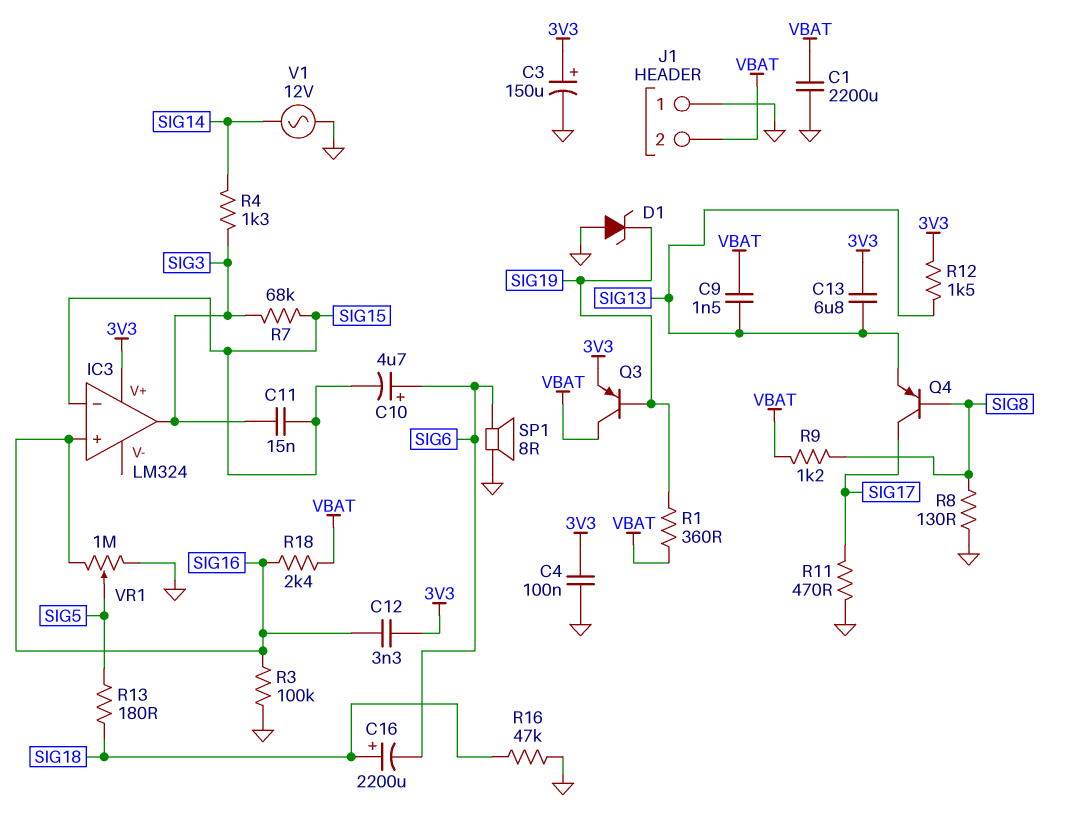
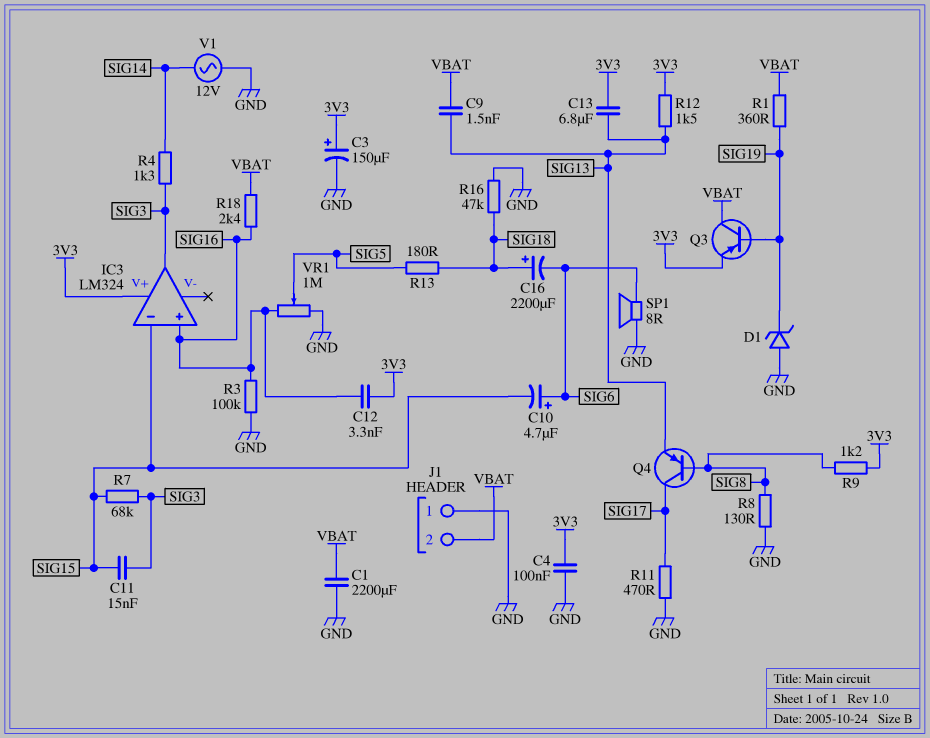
R9: 1.2k (SIG8, VBAT) -> 1.2k (3V3, SIG8)

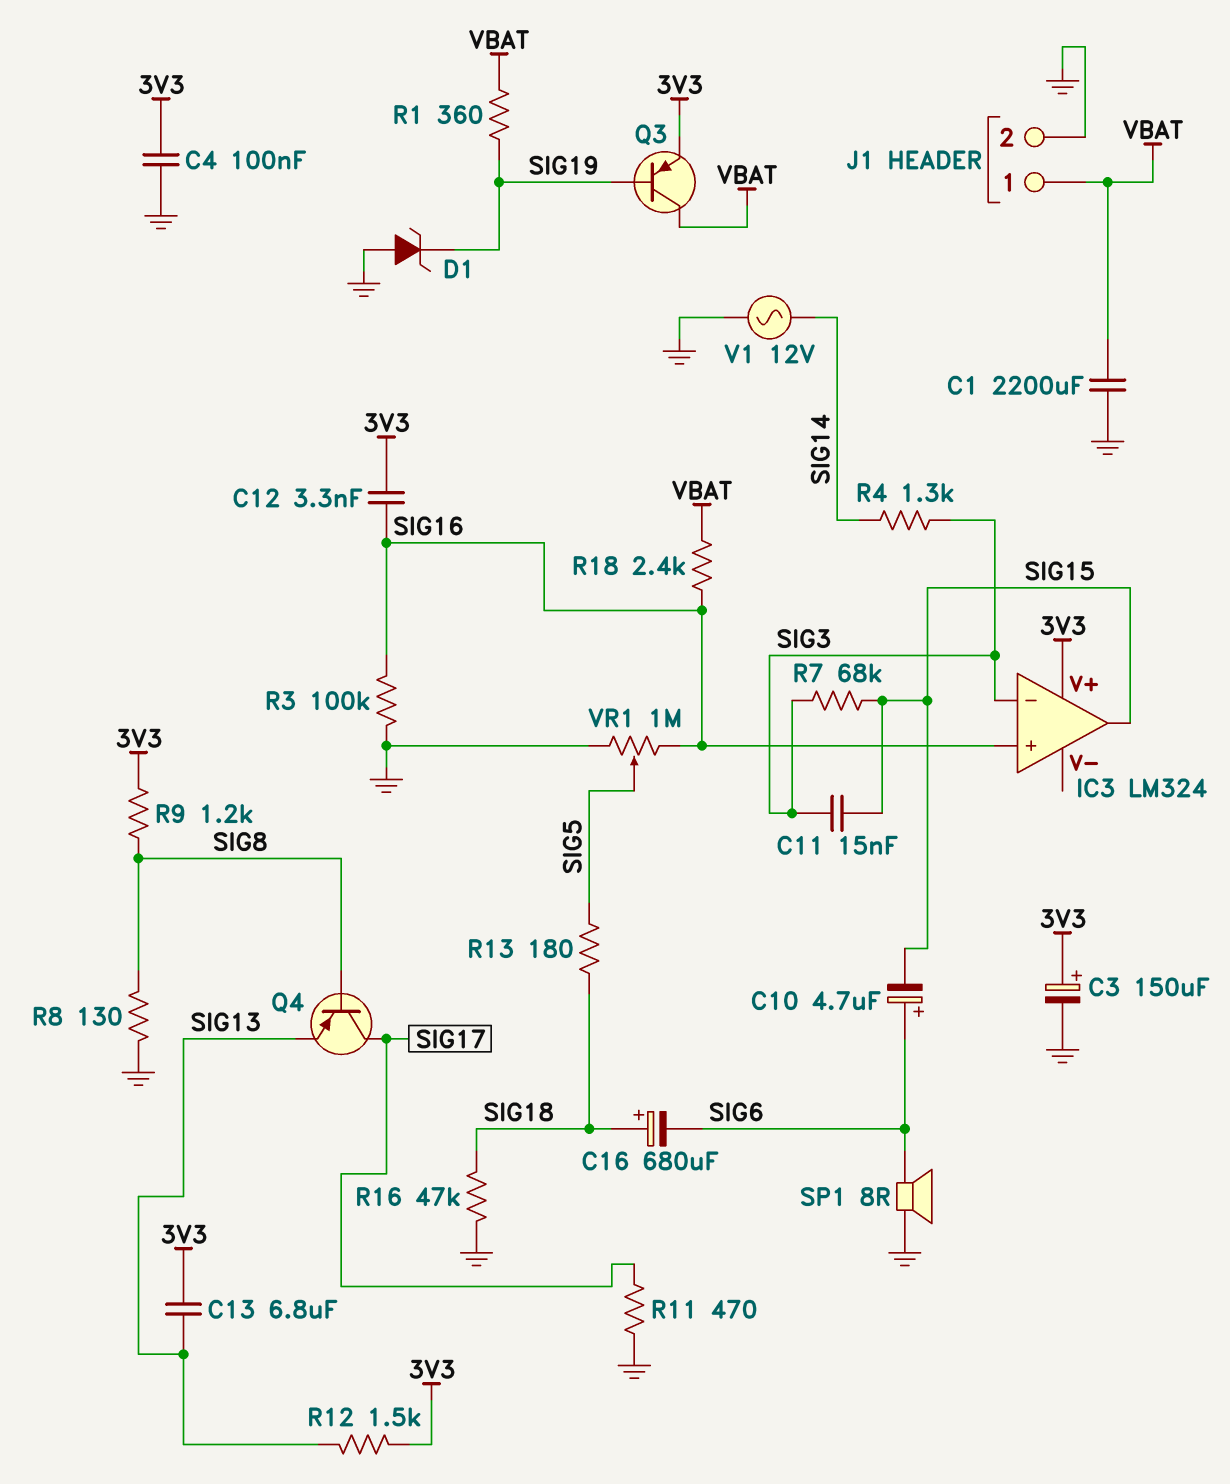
C9: 1.5nF (SIG13, VBAT) -> none
C16: 2200uF (plus SIG18, minus SIG6) -> 680uF (plus SIG18, minus SIG6)
IC3 pin in-: SIG15 -> SIG3
IC3 pin out: SIG3 -> SIG15
J1 pin 1: GND -> VBAT
J1 pin 2: VBAT -> GND

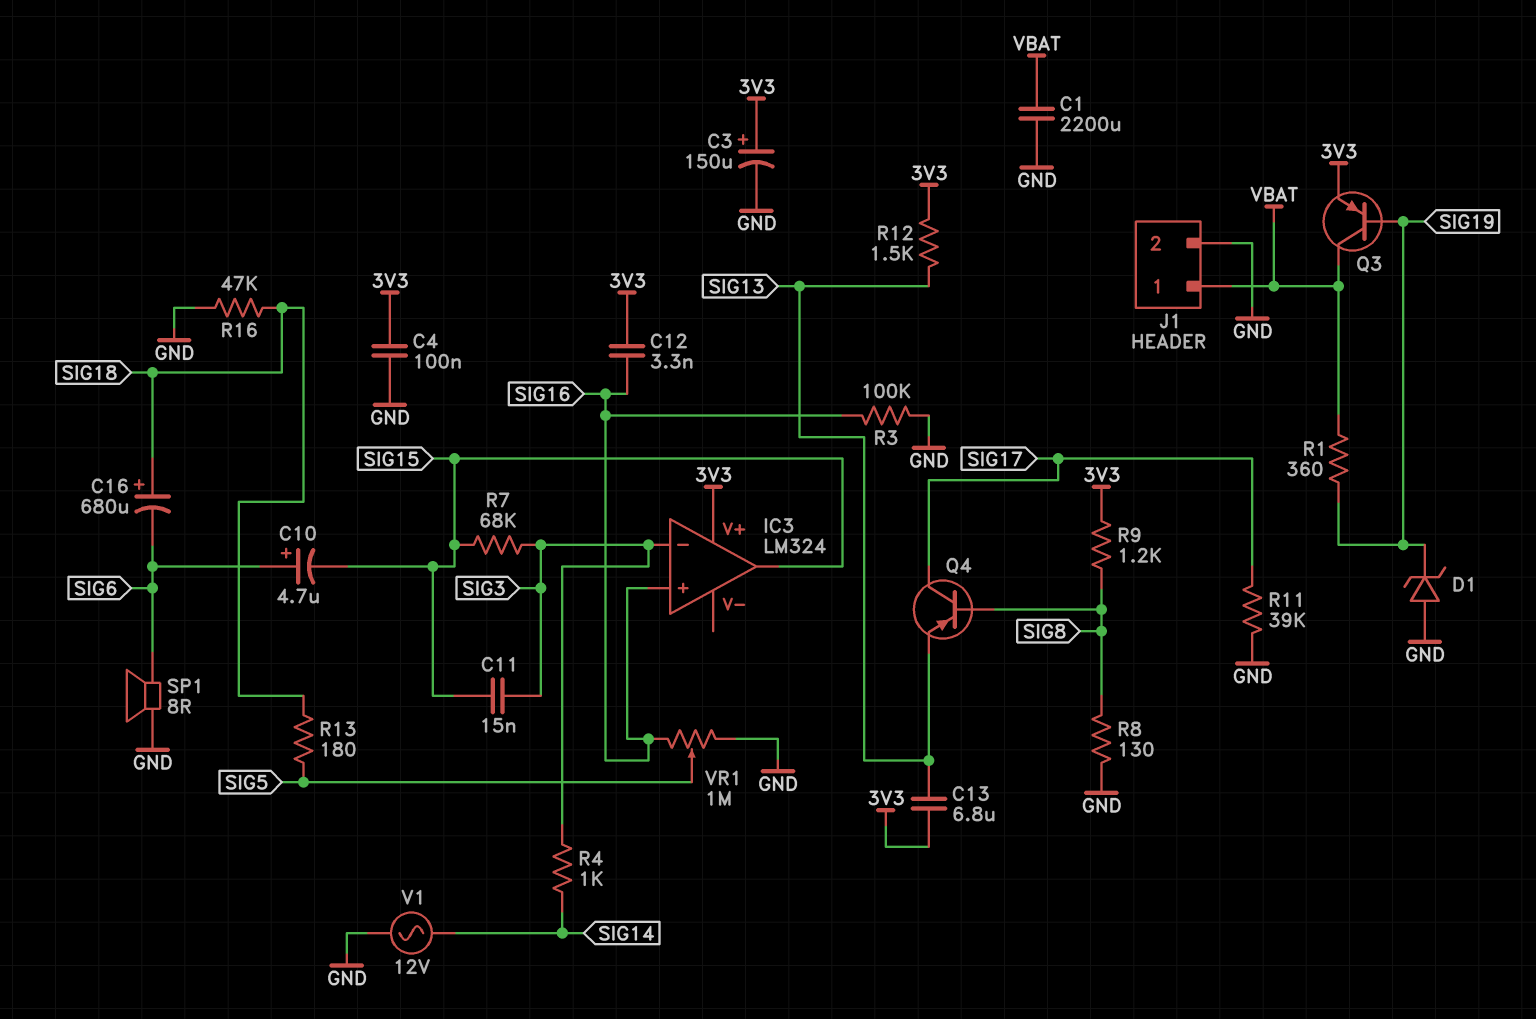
R4: 1.3k (SIG3, SIG14) -> 1k (SIG3, SIG14)
R11: 470 (GND, SIG17) -> 39k (GND, SIG17)
R18: 2.4k (SIG16, VBAT) -> none

